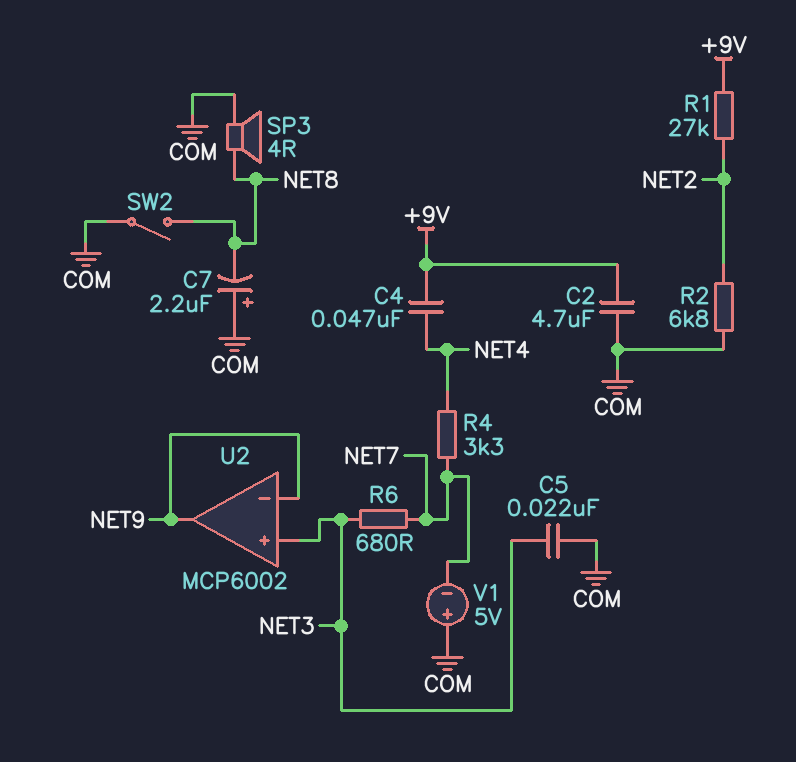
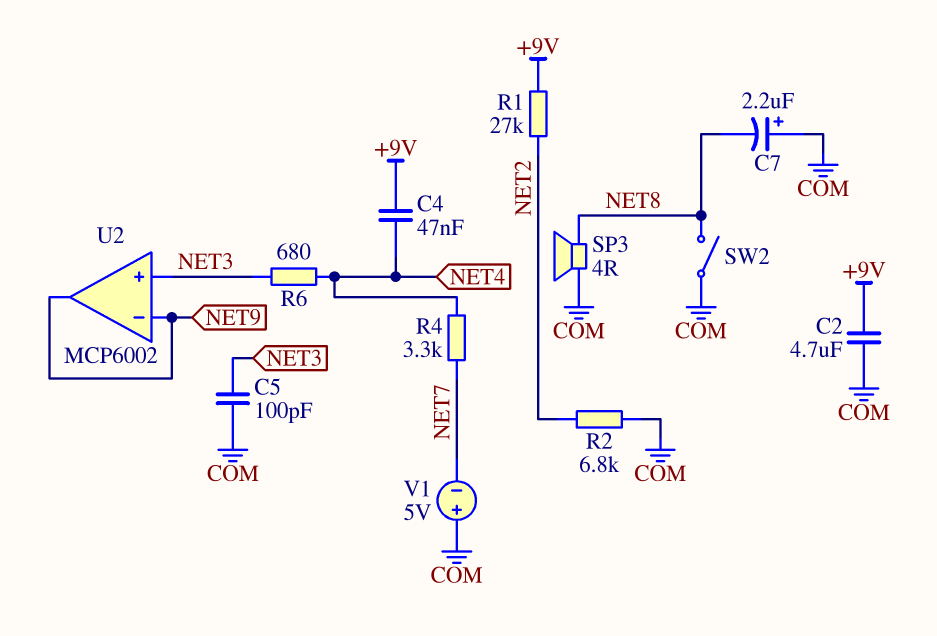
C5: 22nF (COM, NET3) -> 100pF (COM, NET3)
R6: 680 (NET3, NET7) -> 680 (NET3, NET4)

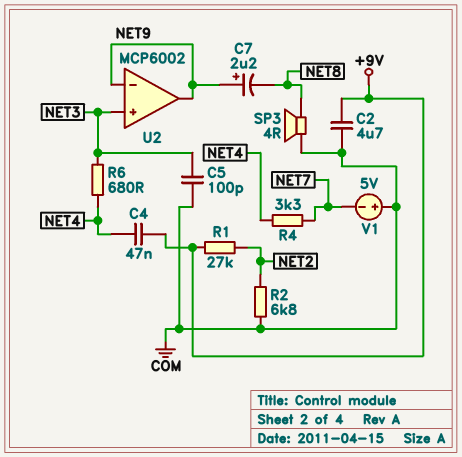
C7: 2.2uF (plus COM, minus NET8) -> 2.2uF (plus NET9, minus NET8)
SW2: switch (COM, NET8) -> none

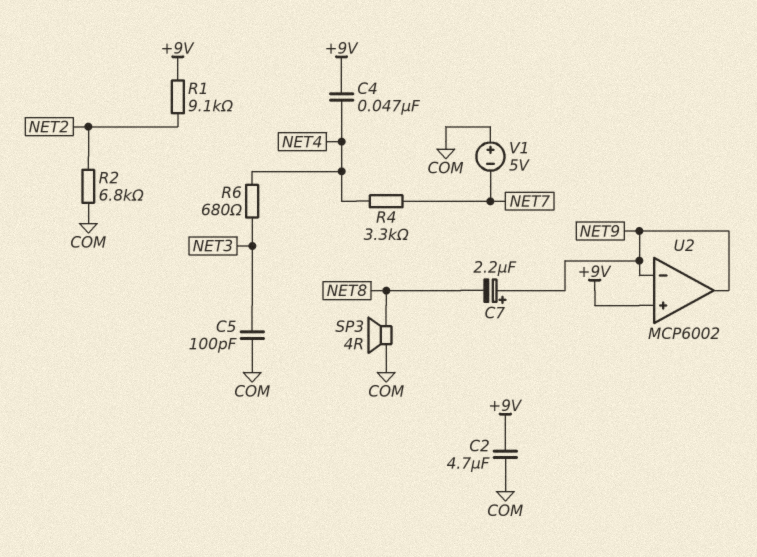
R1: 27k (+9V, NET2) -> 9.1k (+9V, NET2)
U2 pin in+: NET3 -> +9V

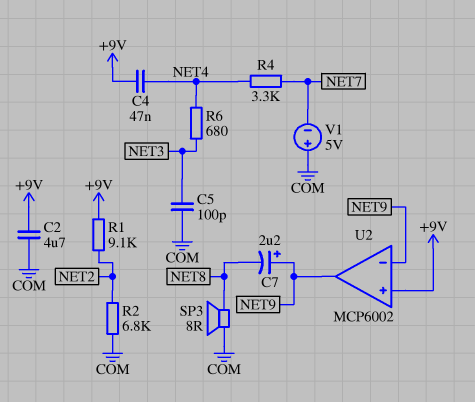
SP3: speaker 4R (COM, NET8) -> speaker 8R (COM, NET8)

